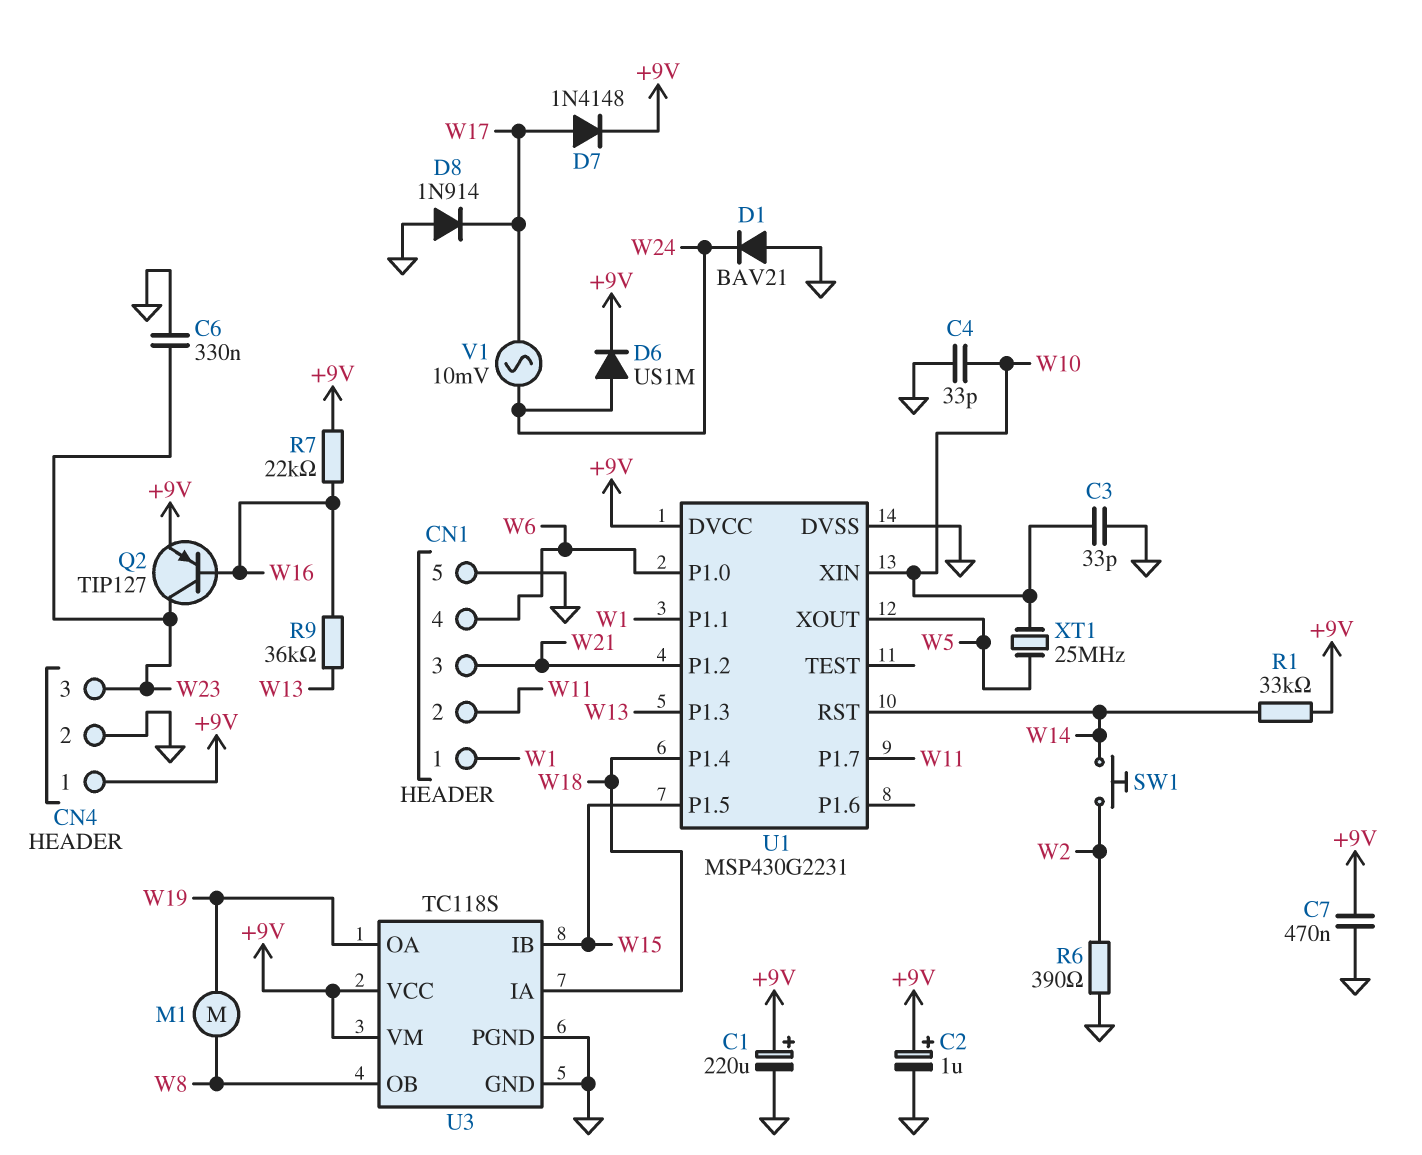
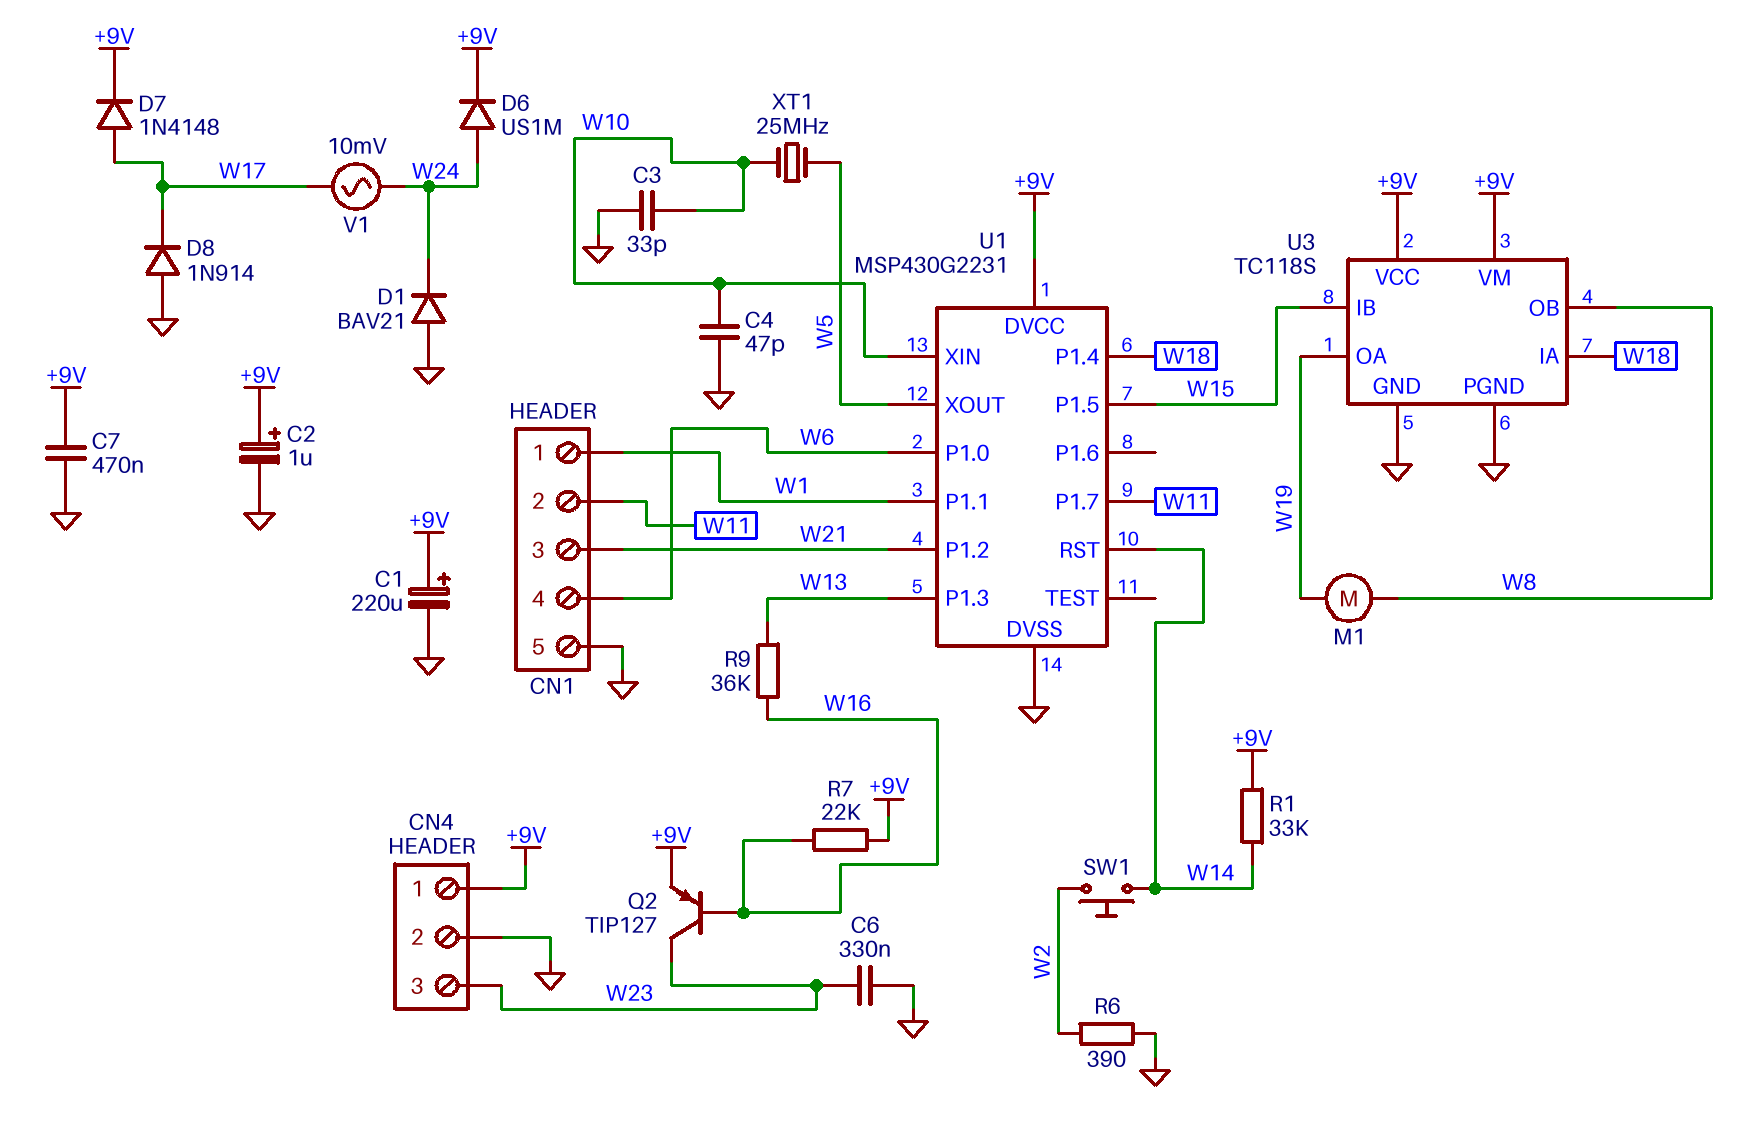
C4: 33pF (GND, W10) -> 47pF (GND, W10)

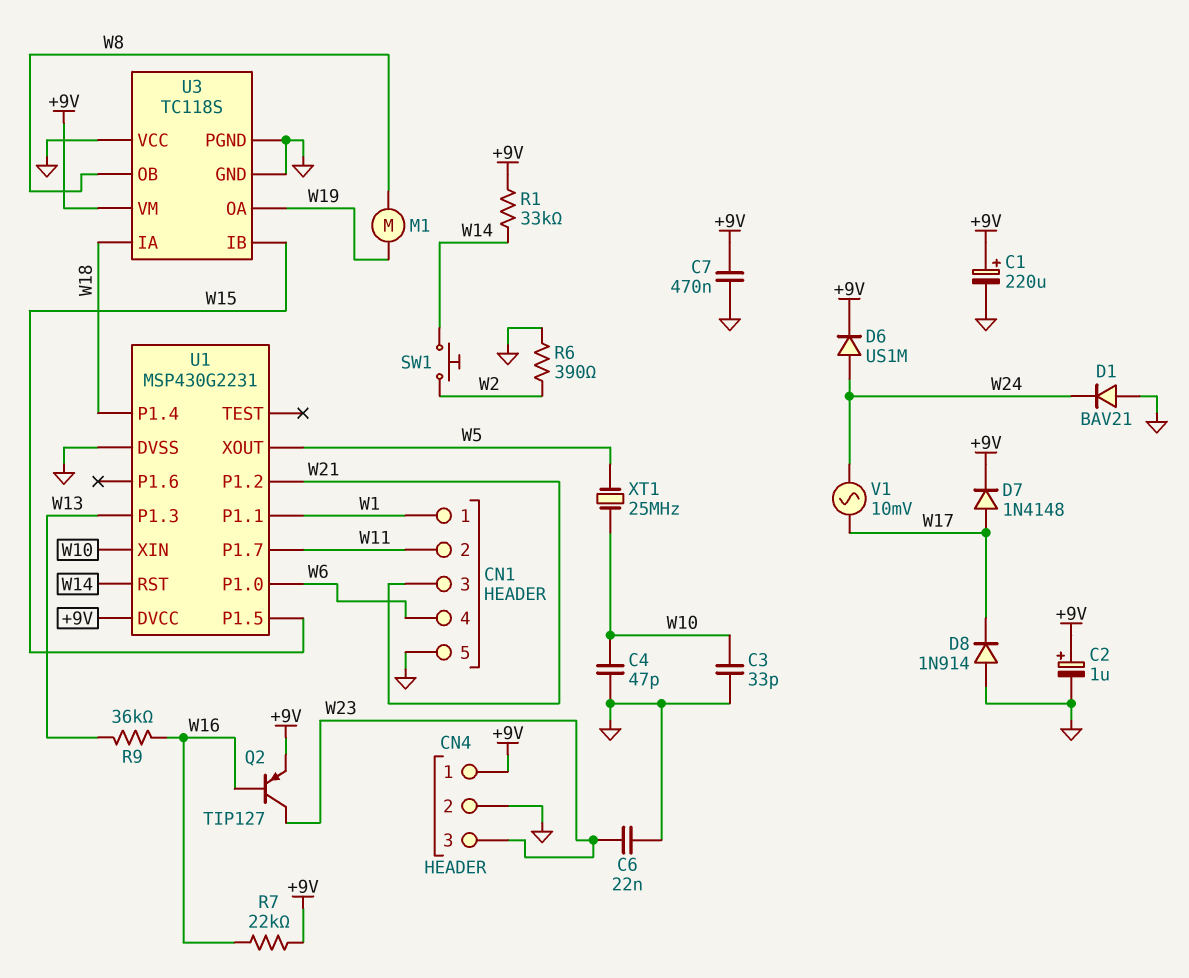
C6: 330nF (GND, W23) -> 22nF (GND, W23)
U3 pin VCC: +9V -> GND

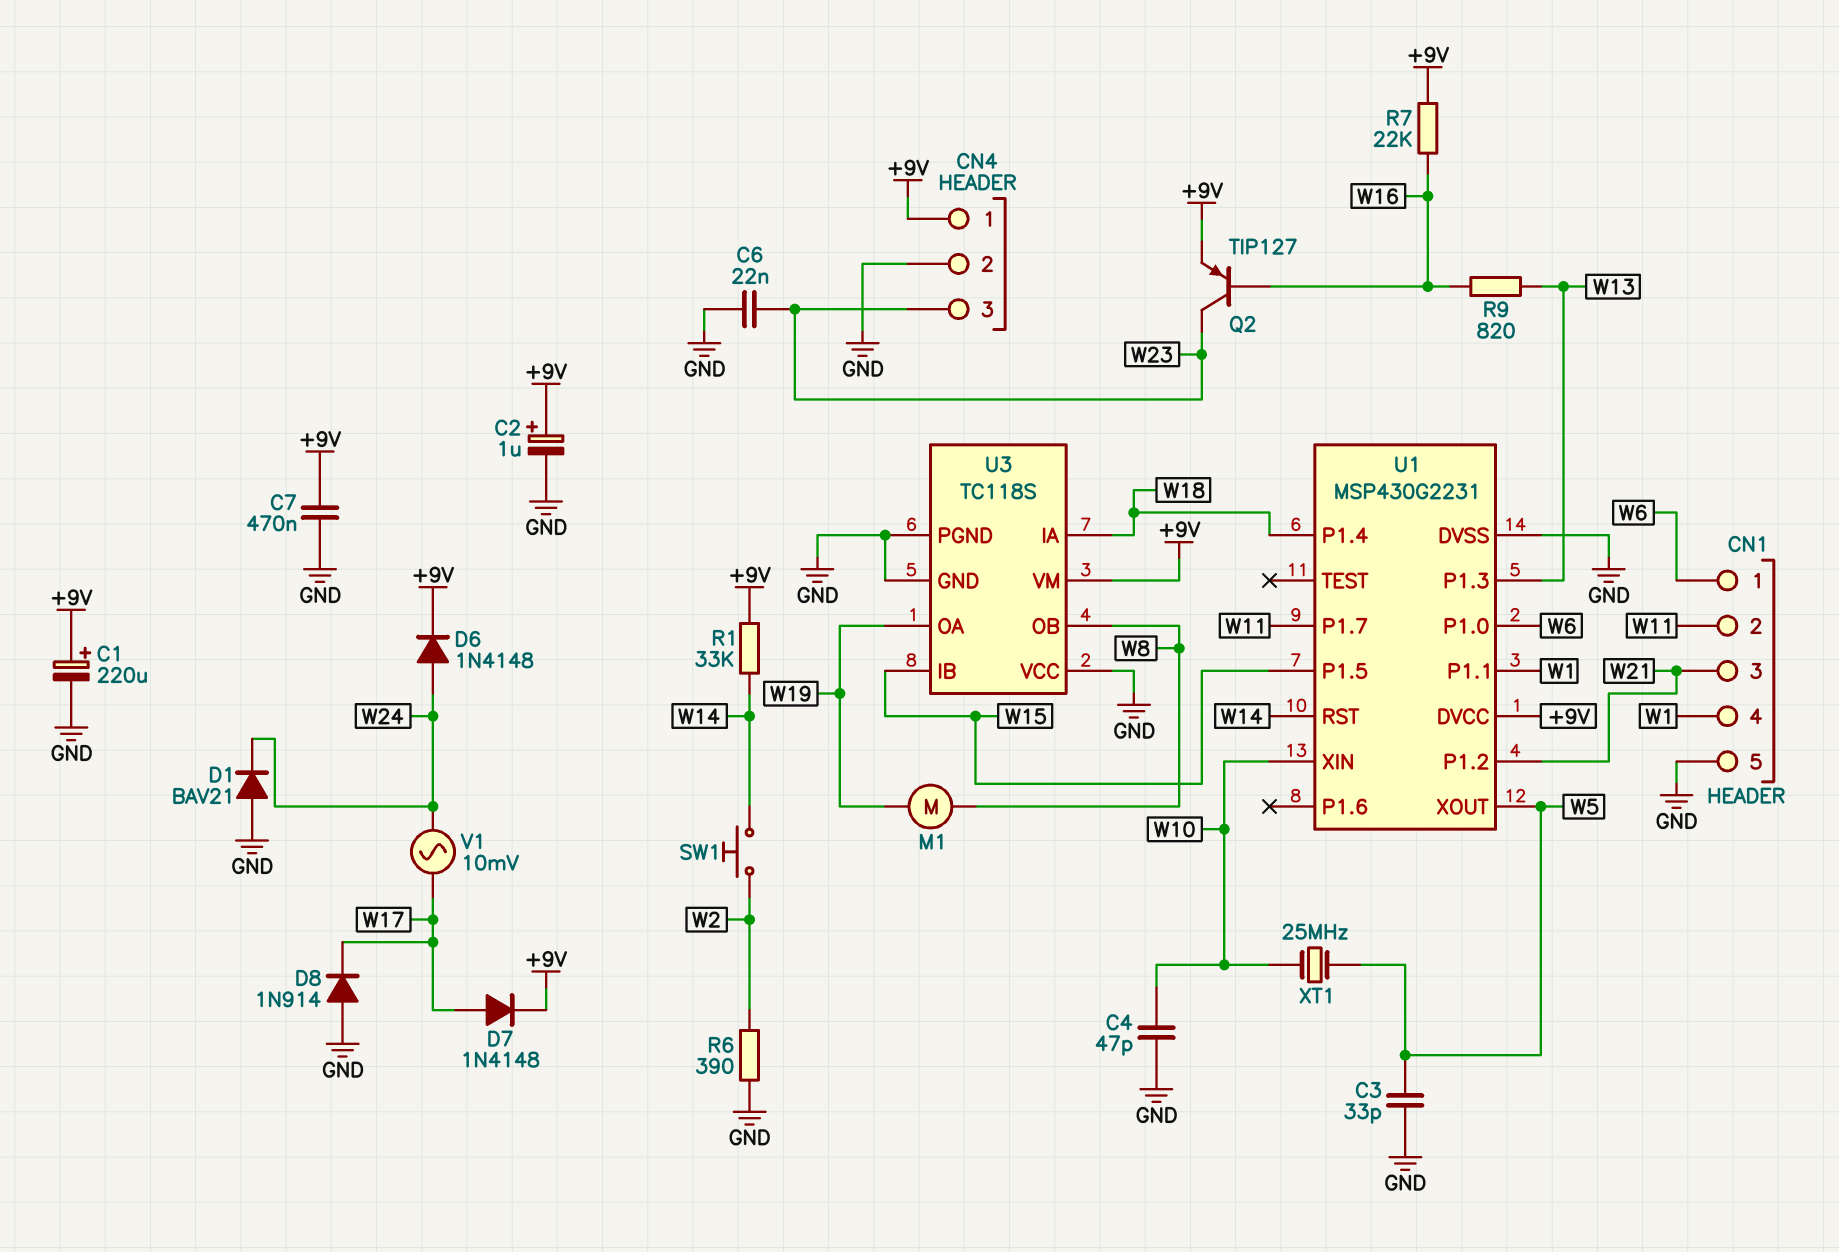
C3: 33pF (GND, W10) -> 33pF (GND, W5)
CN1 pin 1: W1 -> W6
CN1 pin 4: W6 -> W1
D6: diode US1M (A W24, K +9V) -> diode 1N4148 (A W24, K +9V)
R9: 36k (W13, W16) -> 820 (W13, W16)

